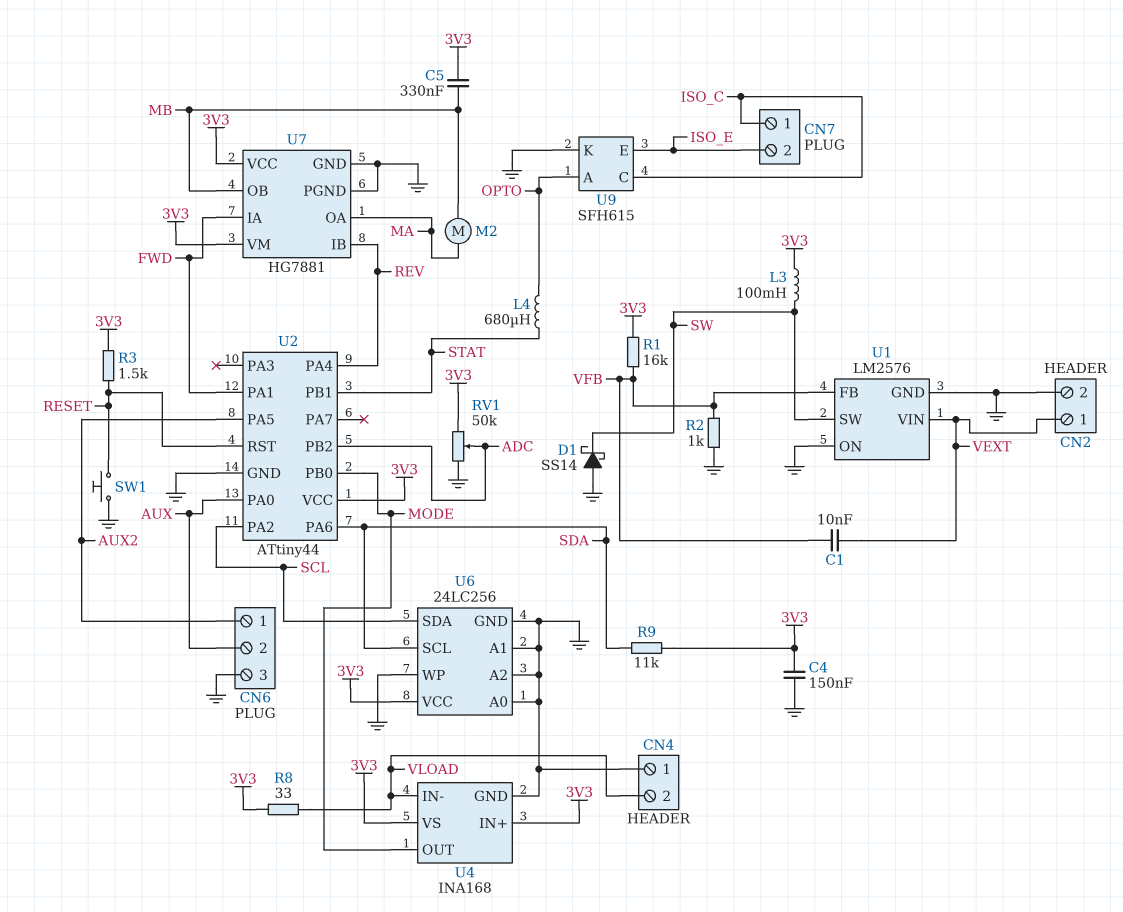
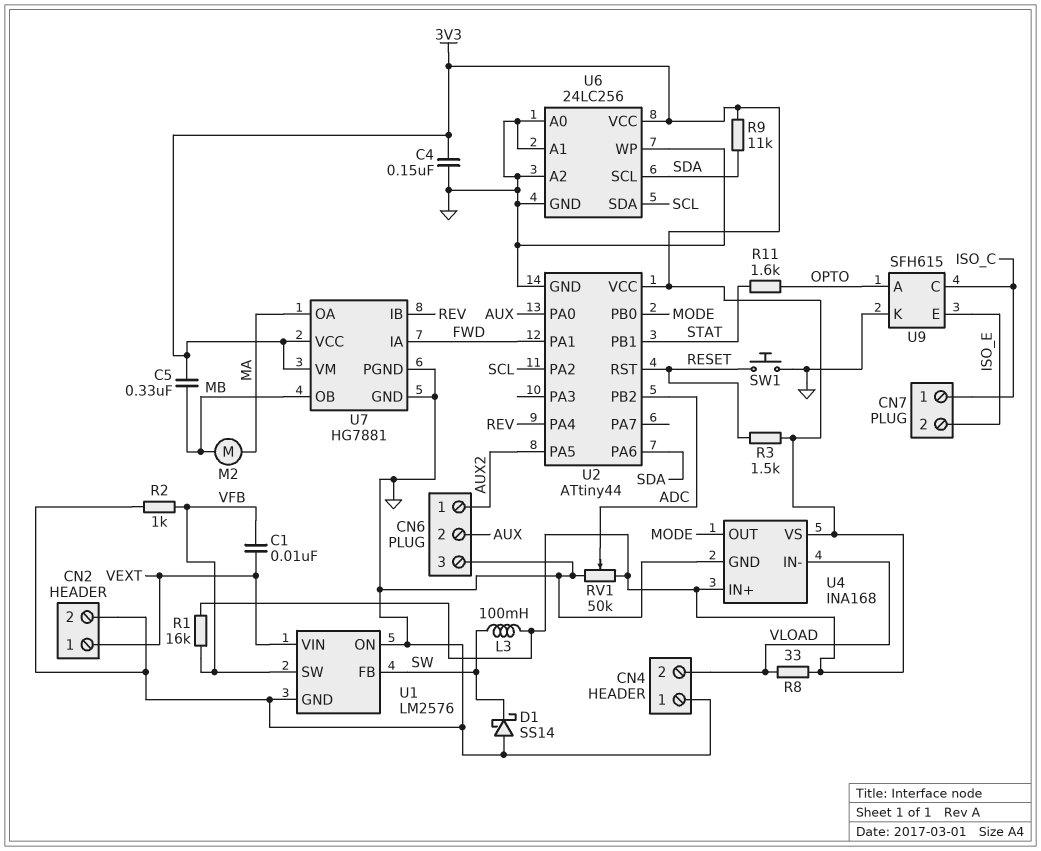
L4: 680uH (OPTO, STAT) -> none
R11: none -> 1.6k (OPTO, STAT)
U1 pin FB: VFB -> SW
U1 pin SW: SW -> VFB

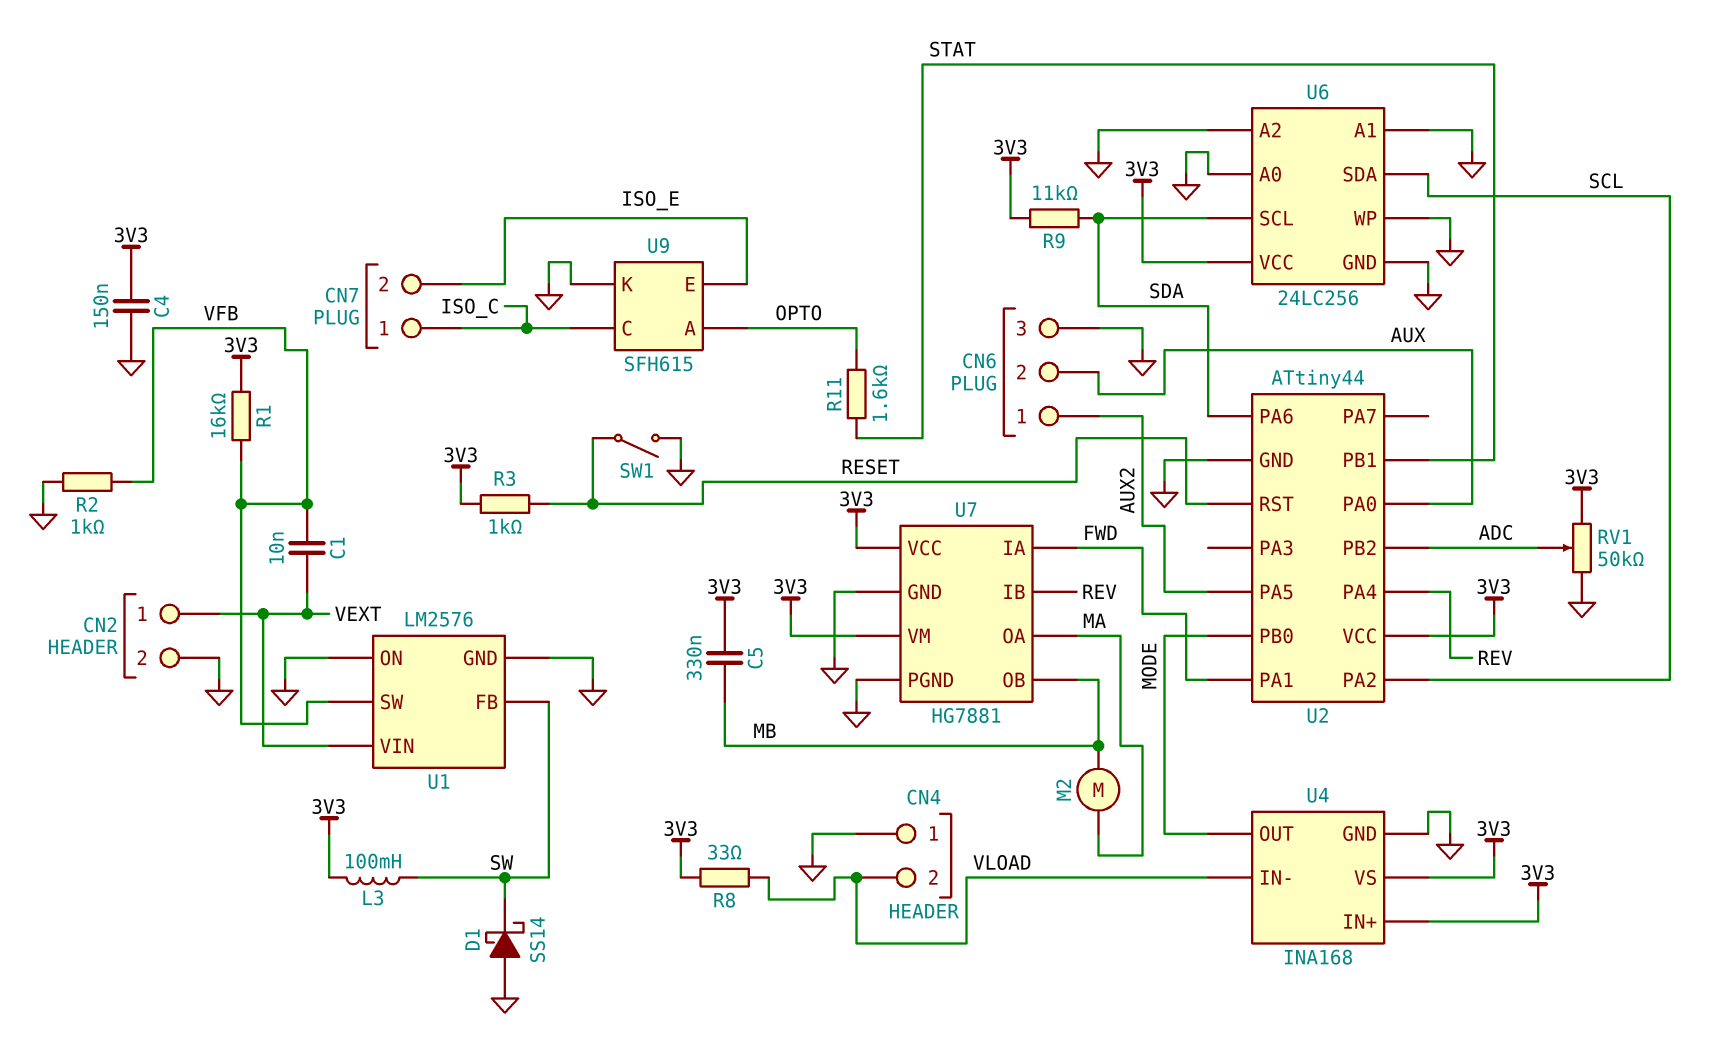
R3: 1.5k (3V3, RESET) -> 1k (3V3, RESET)
SW1: button (GND, RESET) -> switch (GND, RESET)

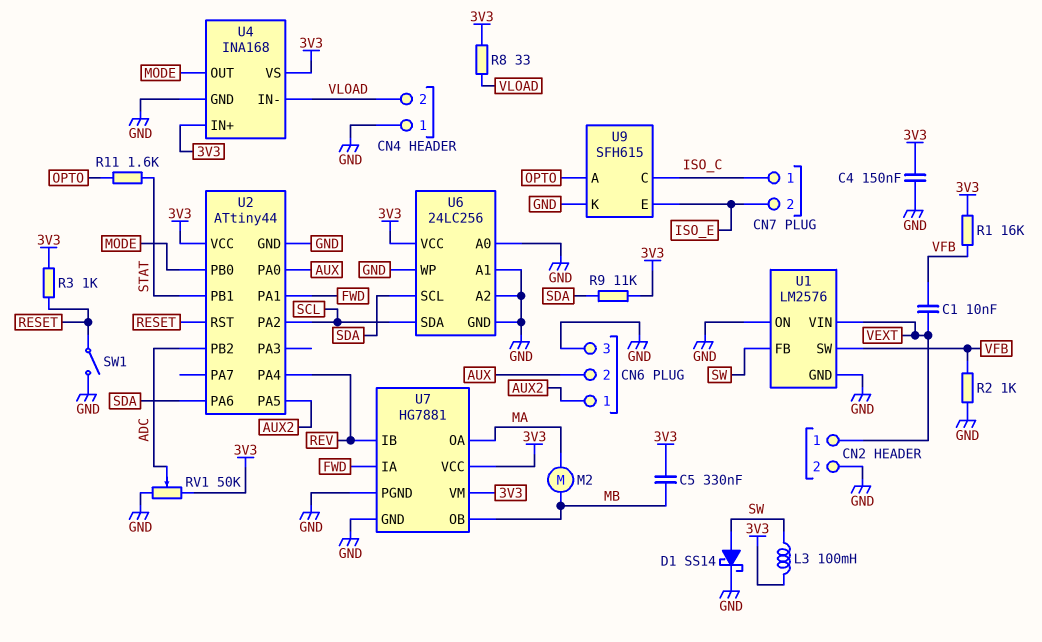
D1: schottky SS14 (A GND, K SW) -> schottky SS14 (A SW, K GND)

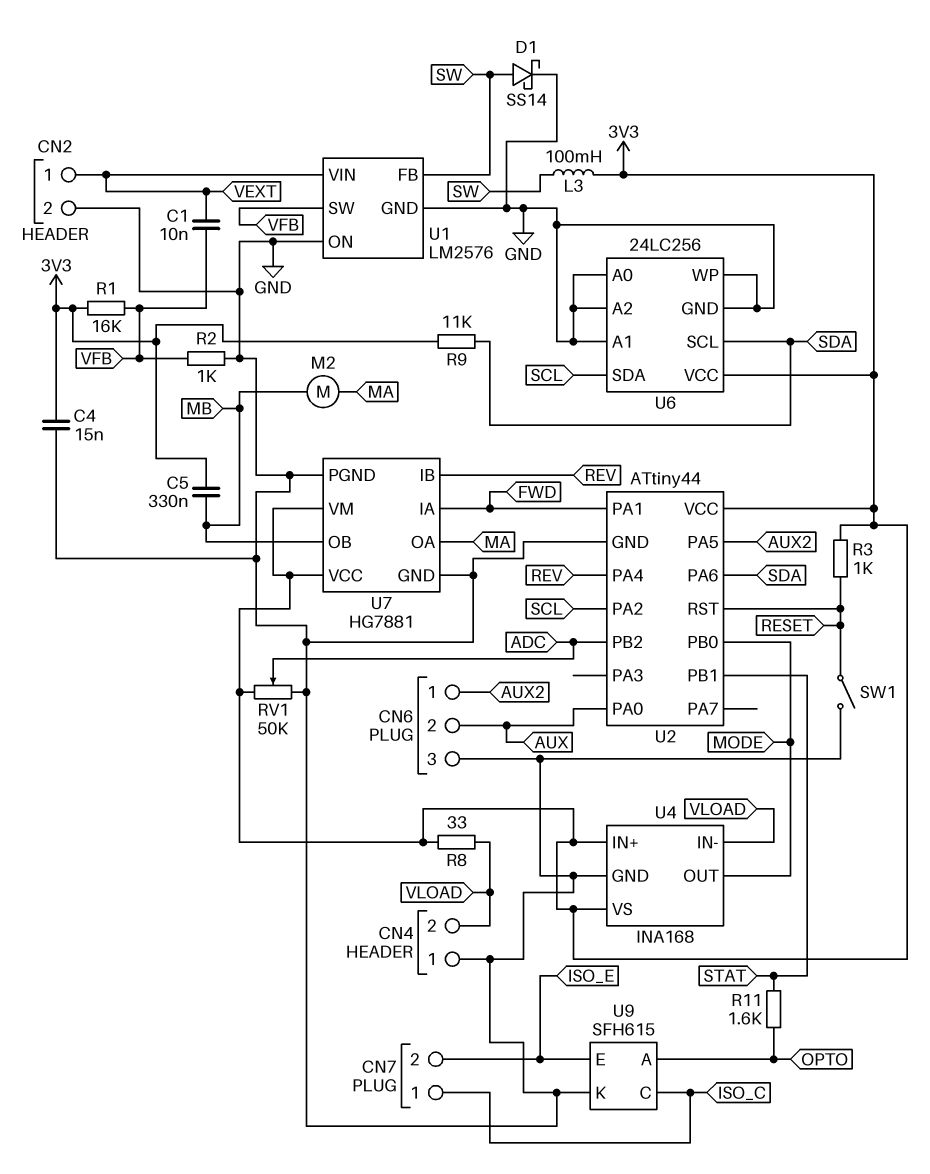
C4: 150nF (3V3, GND) -> 15nF (3V3, GND)

